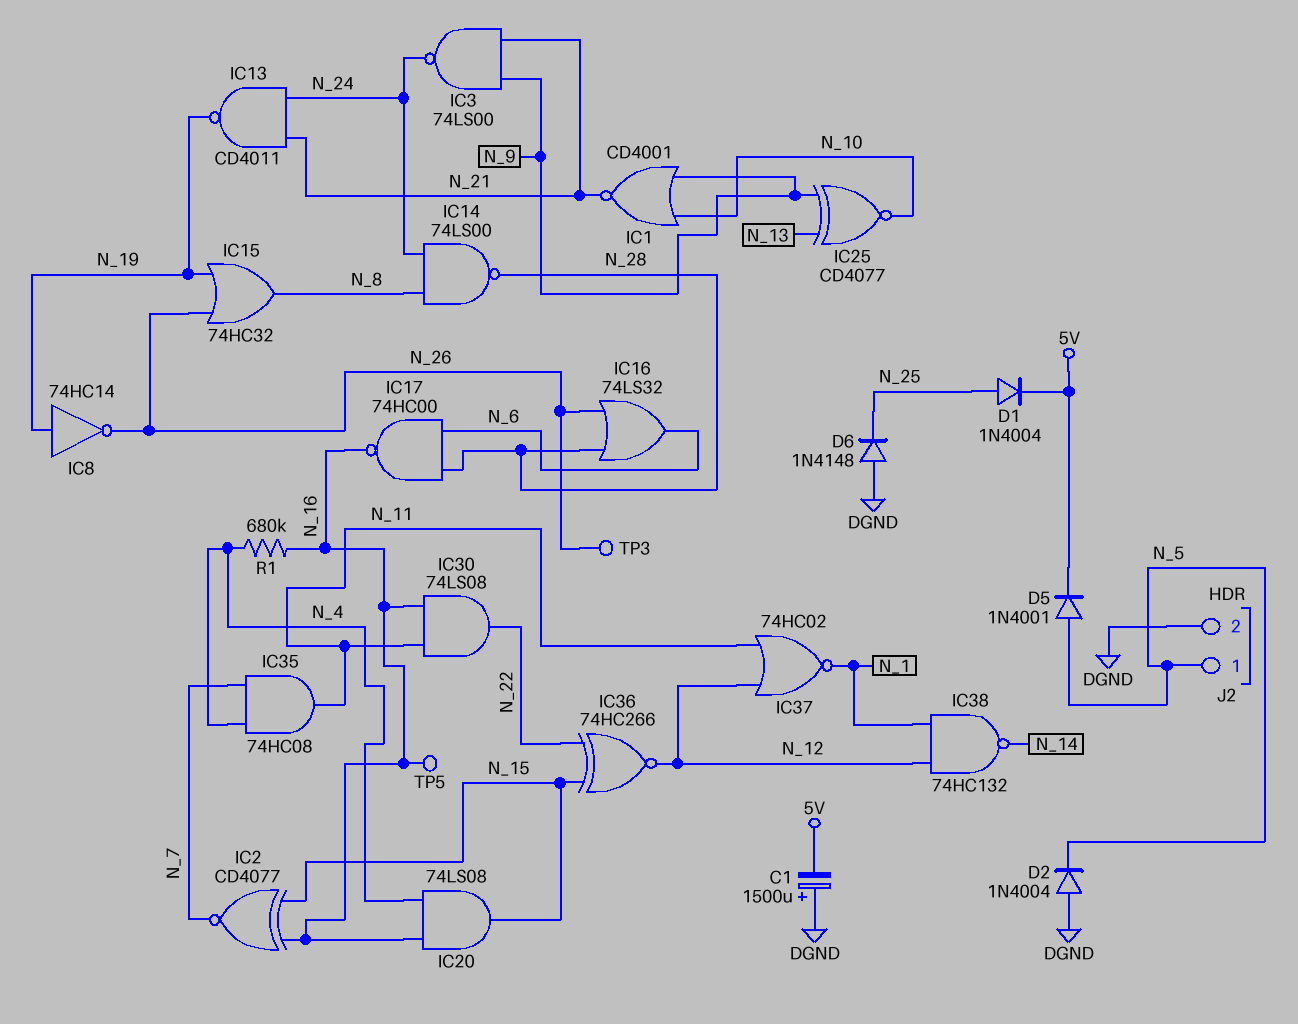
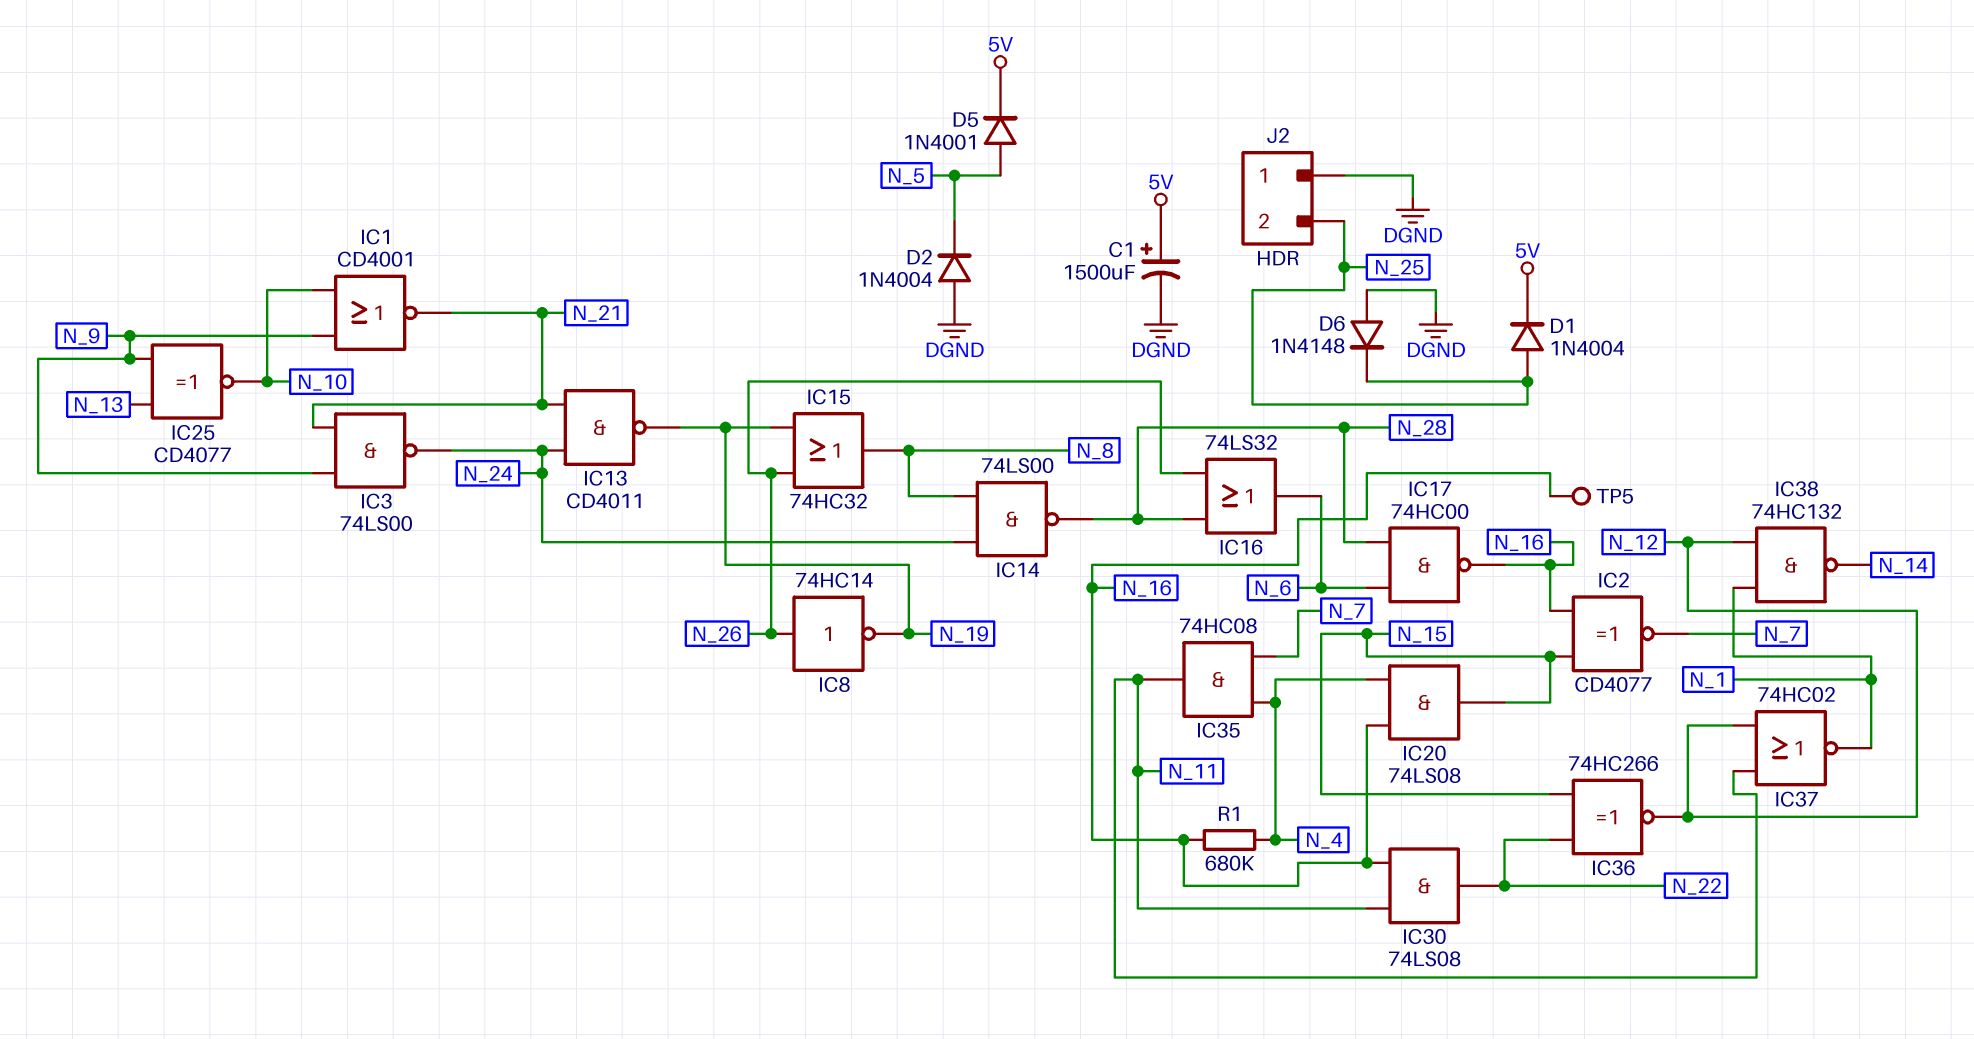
C1: 1500uF (plus DGND, minus 5V) -> 1500uF (plus 5V, minus DGND)
IC8: NOT 74HC14 (in N_19, out N_26) -> NOT 74HC14 (in N_26, out N_19)
J2 pin 1: N_5 -> DGND
J2 pin 2: DGND -> N_25
TP3: test point (N_26) -> none

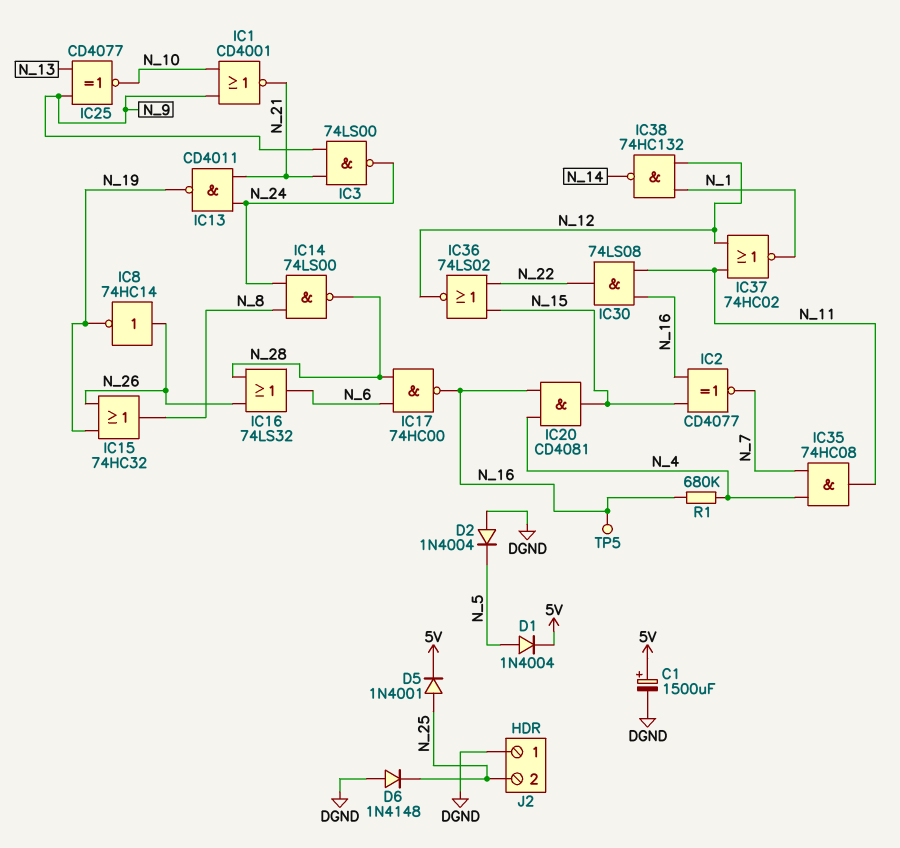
D1: diode 1N4004 (A N_25, K 5V) -> diode 1N4004 (A N_5, K 5V)
D5: diode 1N4001 (A N_5, K 5V) -> diode 1N4001 (A N_25, K 5V)
IC20: AND 74LS08 (in N_4, in N_16, out N_15) -> AND CD4081 (in N_4, in N_16, out N_15)
IC36: XNOR 74HC266 (in N_15, in N_22, out N_12) -> NOR 74LS02 (in N_15, in N_22, out N_12)

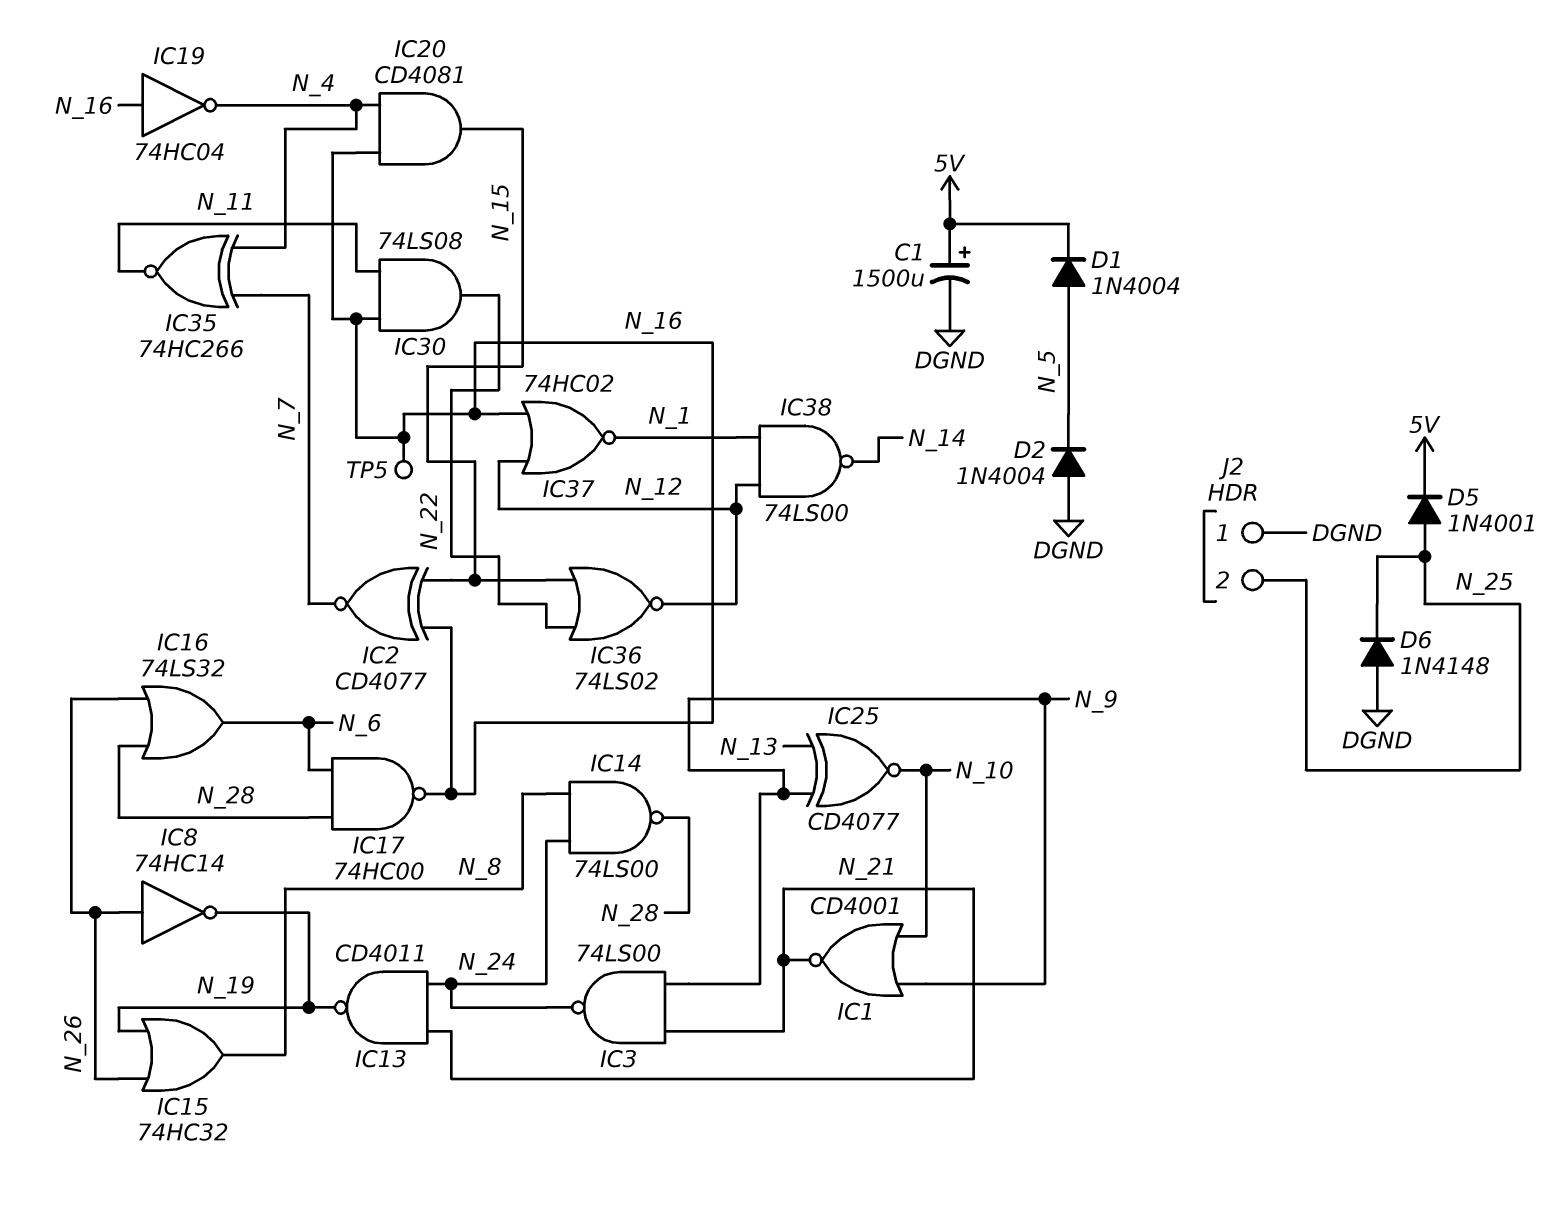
IC19: none -> NOT 74HC04 (in N_16, out N_4)
IC35: AND 74HC08 (in N_4, in N_7, out N_11) -> XNOR 74HC266 (in N_4, in N_7, out N_11)
IC37: NOR 74HC02 (in N_11, in N_12, out N_1) -> NOR 74HC02 (in N_12, in N_16, out N_1)
IC38: NAND 74HC132 (in N_1, in N_12, out N_14) -> NAND 74LS00 (in N_1, in N_12, out N_14)
R1: 680k (N_4, N_16) -> none

